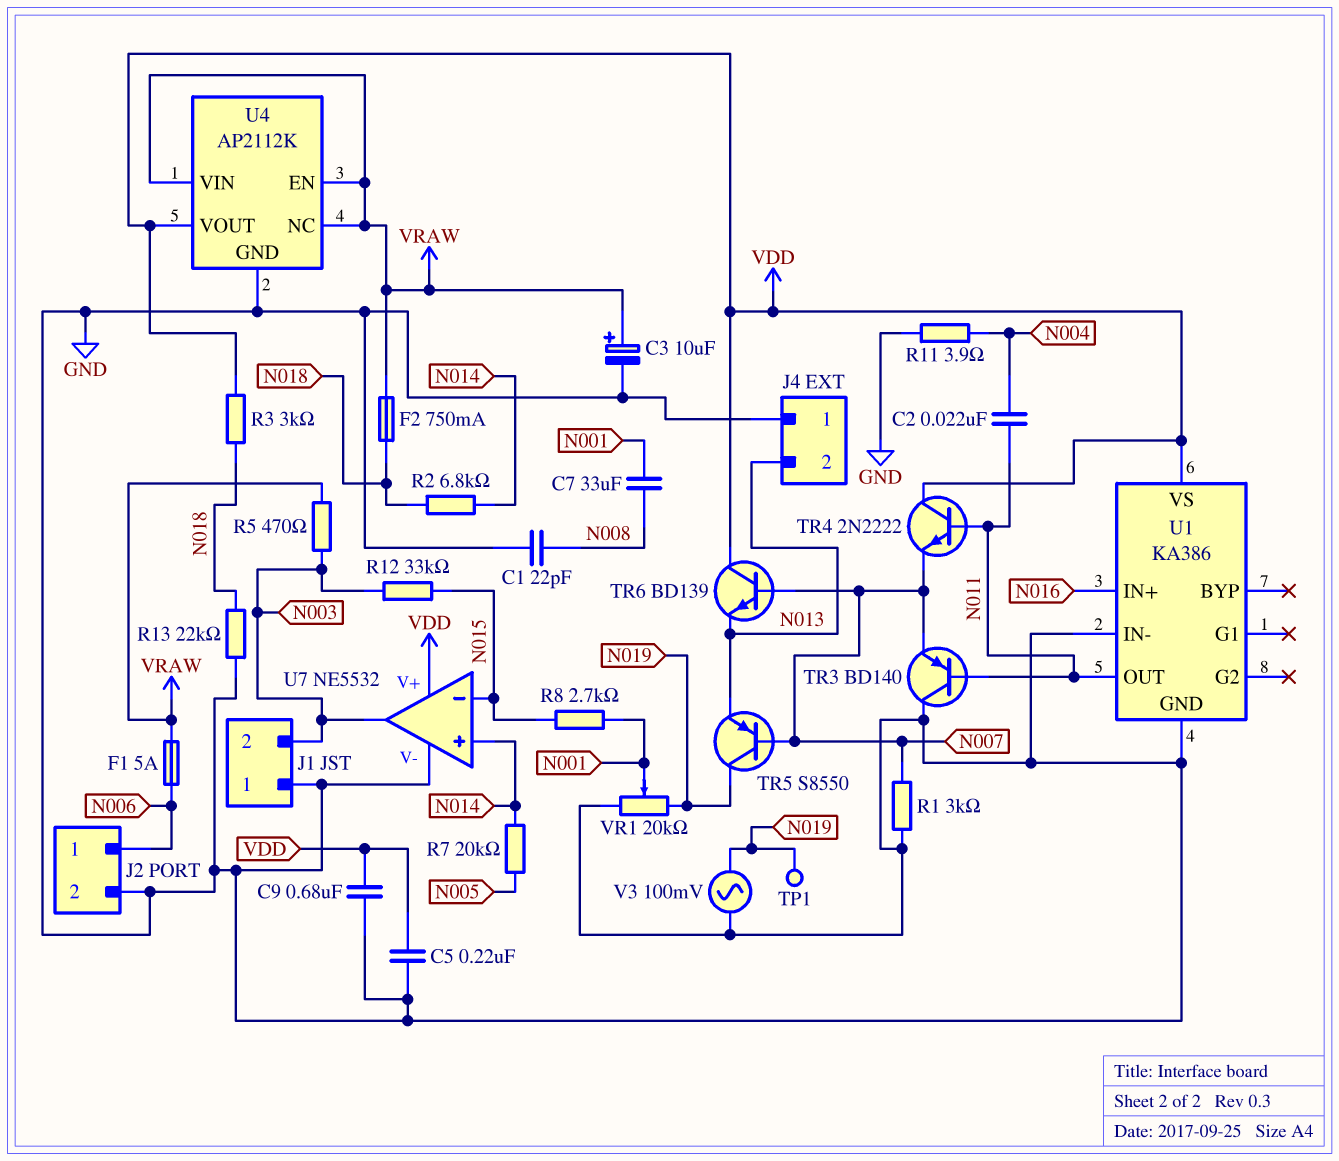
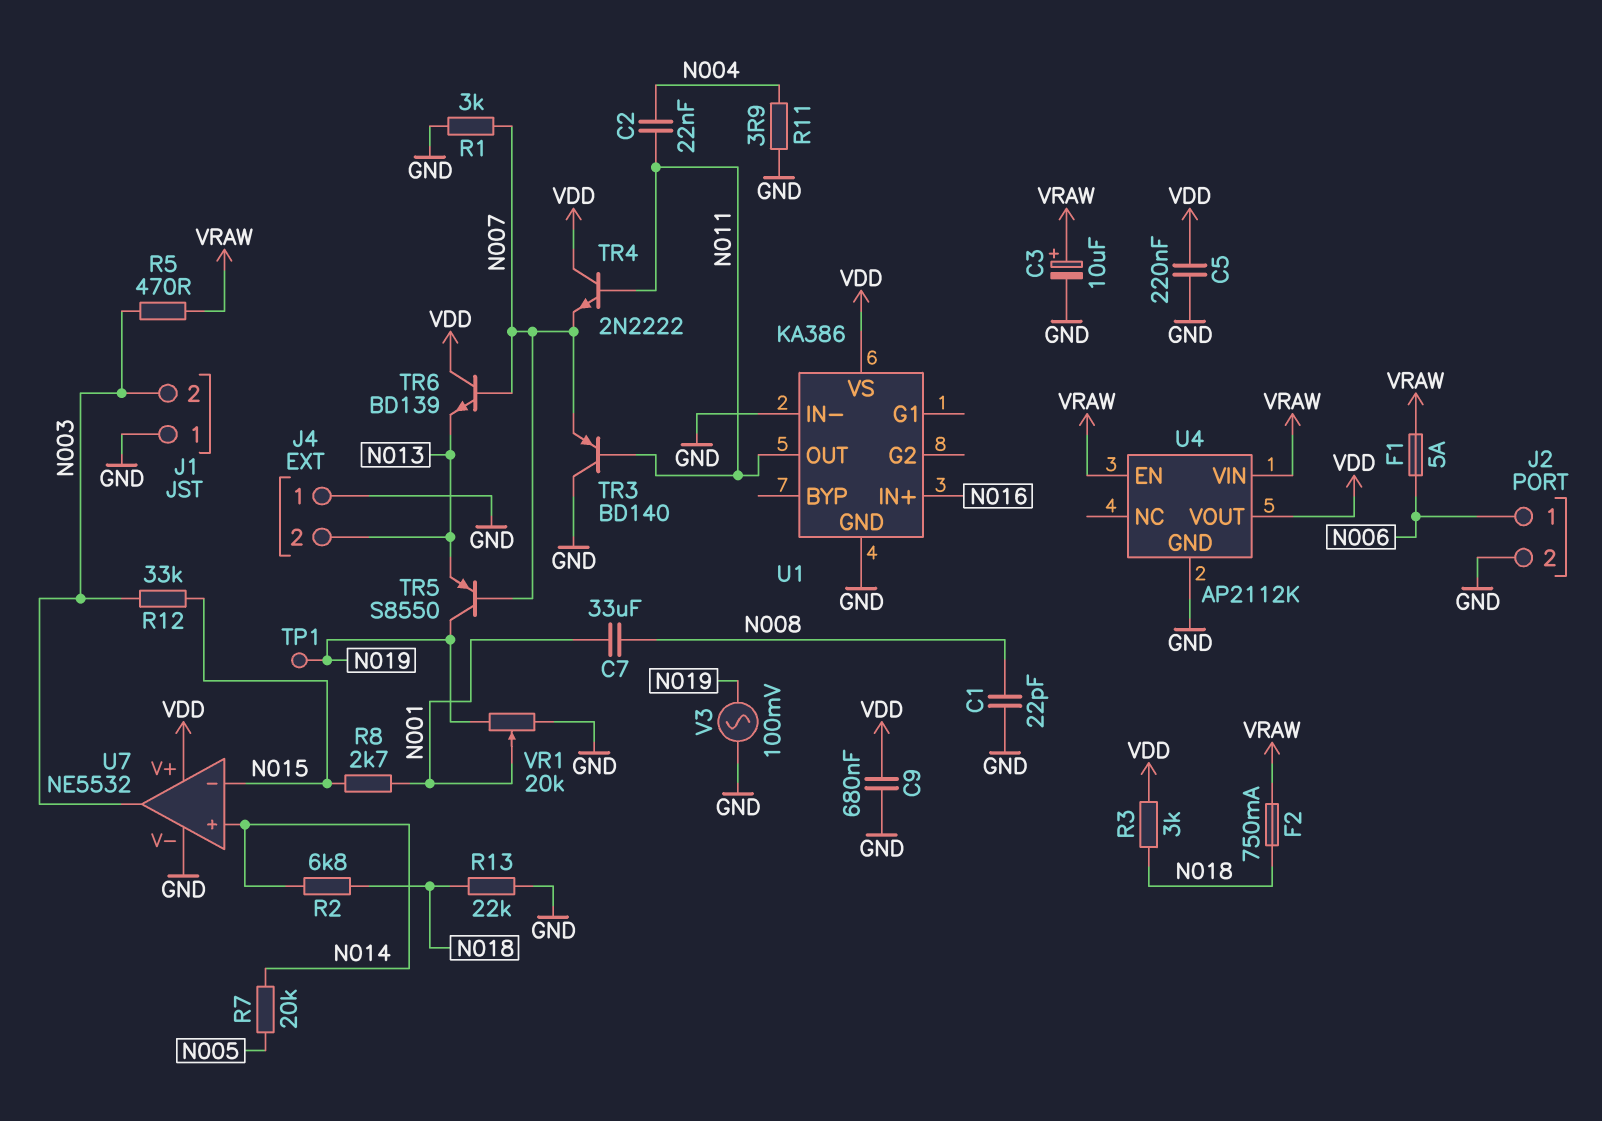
U4 pin NC: VRAW -> none

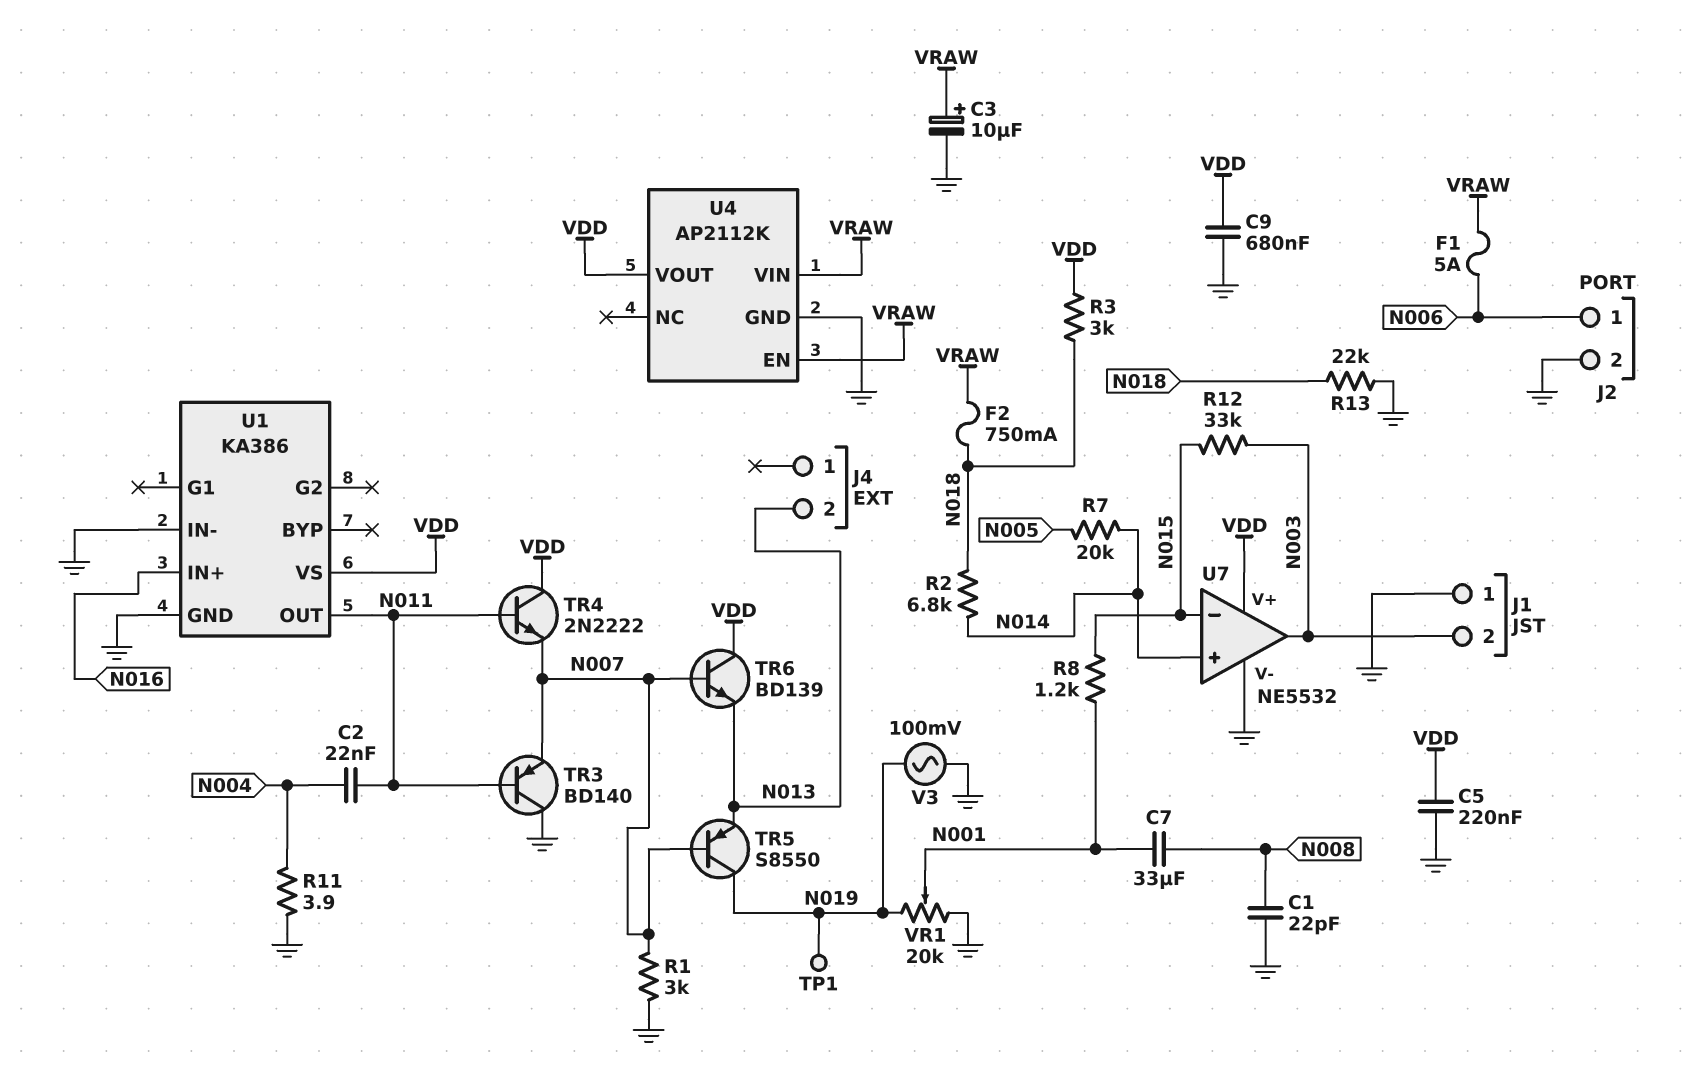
J4 pin 1: GND -> none
R5: 470 (N003, VRAW) -> none
R8: 2.7k (N001, N015) -> 1.2k (N001, N015)

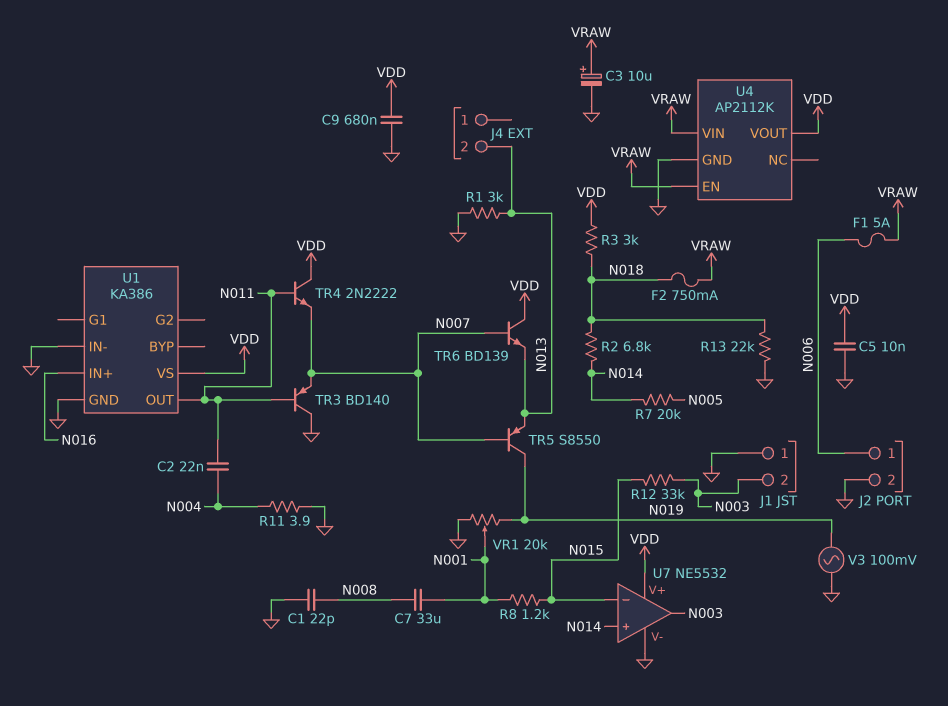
C5: 220nF (GND, VDD) -> 10nF (GND, VDD)
R1: 3k (GND, N007) -> 3k (GND, N013)
TP1: test point (N019) -> none

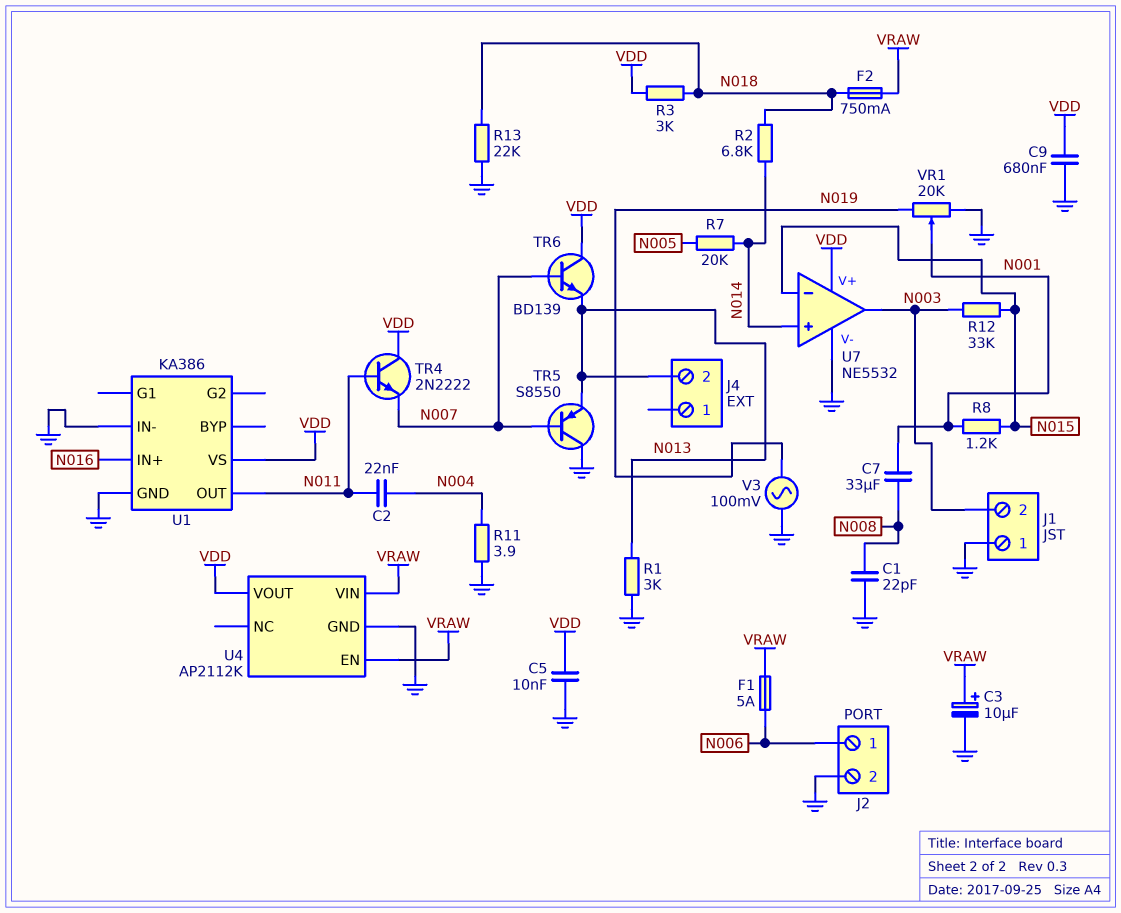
TR3: PNP BD140 (B N011, C GND, E N007) -> none
TR5: PNP S8550 (B N007, C N019, E N013) -> PNP S8550 (B N007, C GND, E N013)

